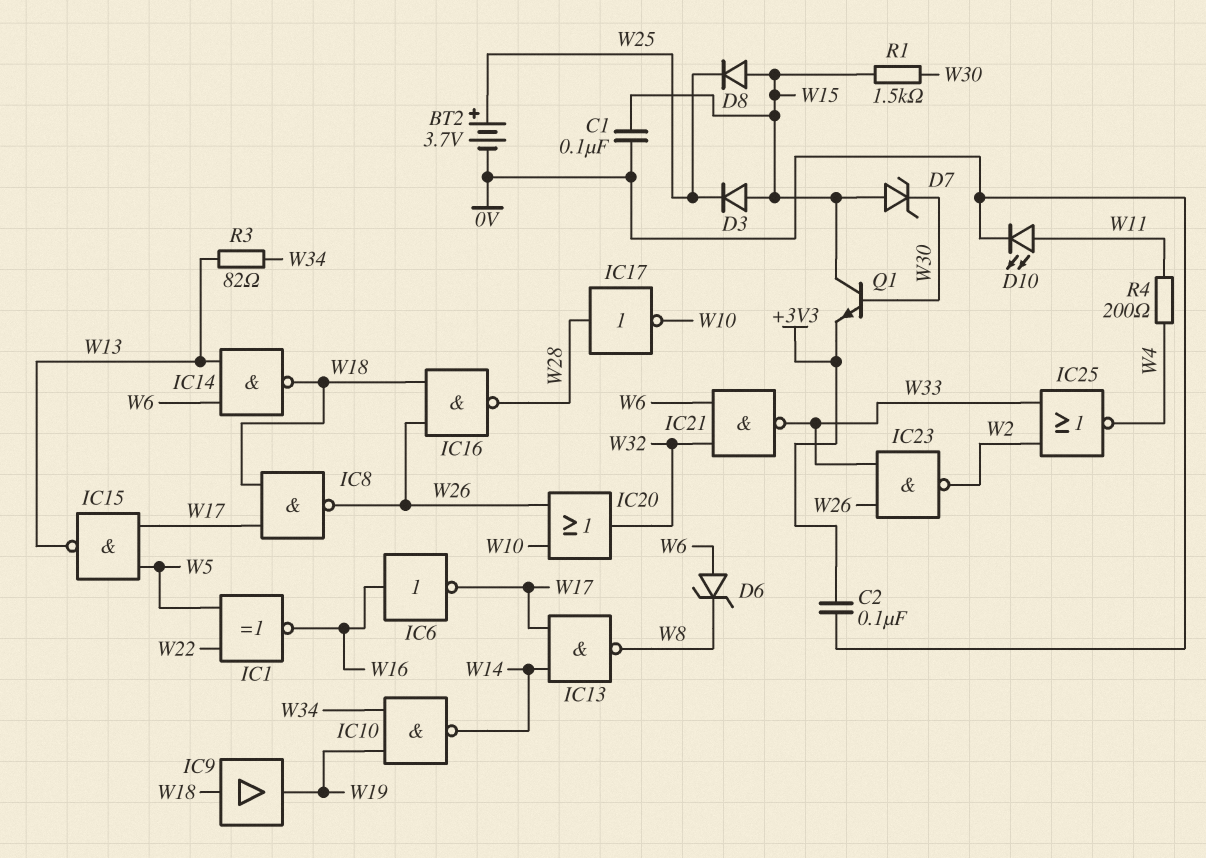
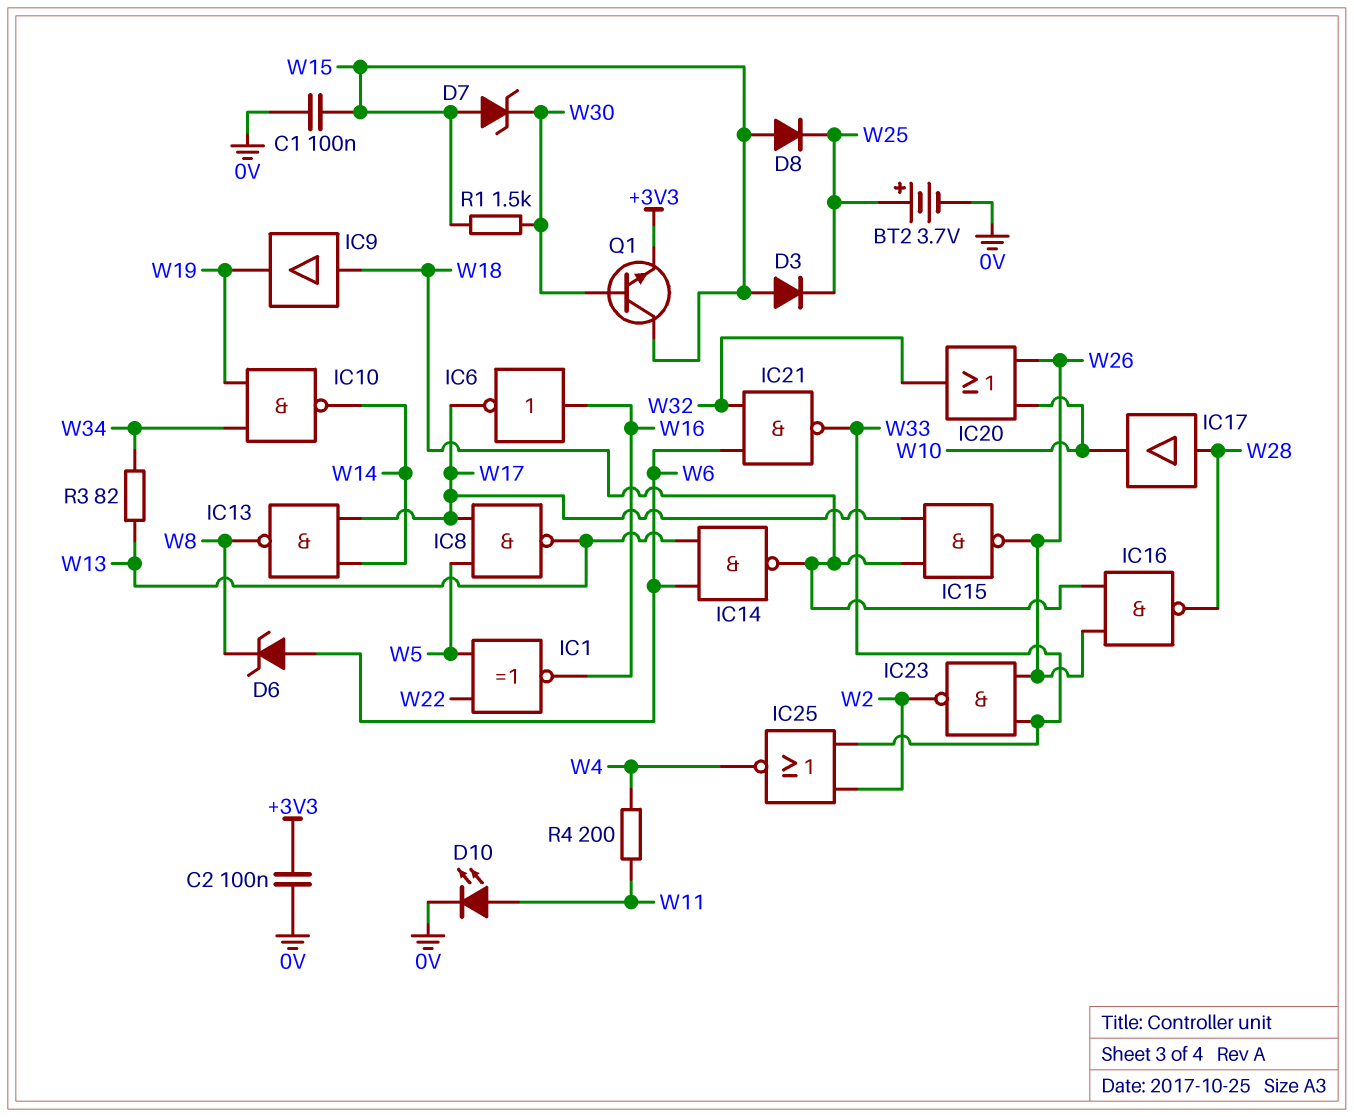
IC8: NAND (in W17, in W18, out W26) -> NAND (in W5, in W17, out W13)
IC15: NAND (in W5, in W17, out W13) -> NAND (in W17, in W18, out W26)
IC17: NOT (in W28, out W10) -> buffer (in W28, out W10)

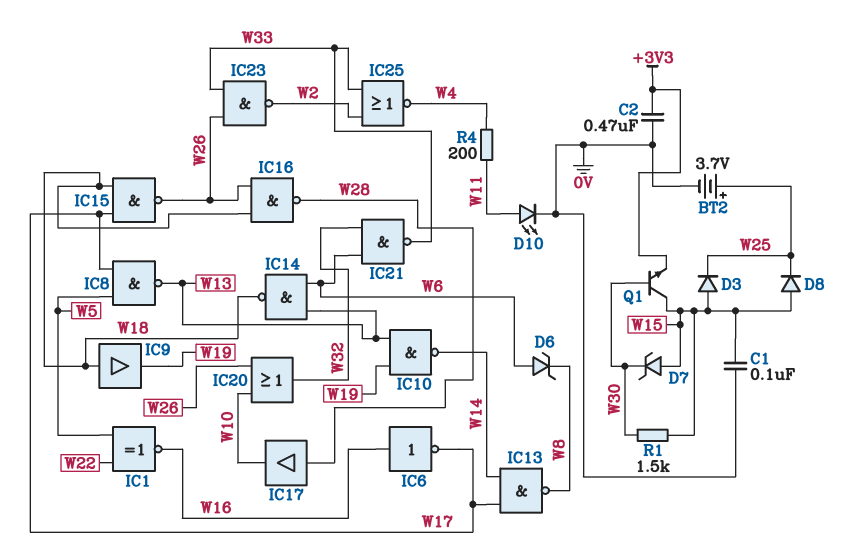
C2: 100nF (+3V3, 0V) -> 470nF (+3V3, 0V)
IC10: NAND (in W19, in W34, out W14) -> NAND (in W13, in W19, out W14)
R3: 82 (W13, W34) -> none

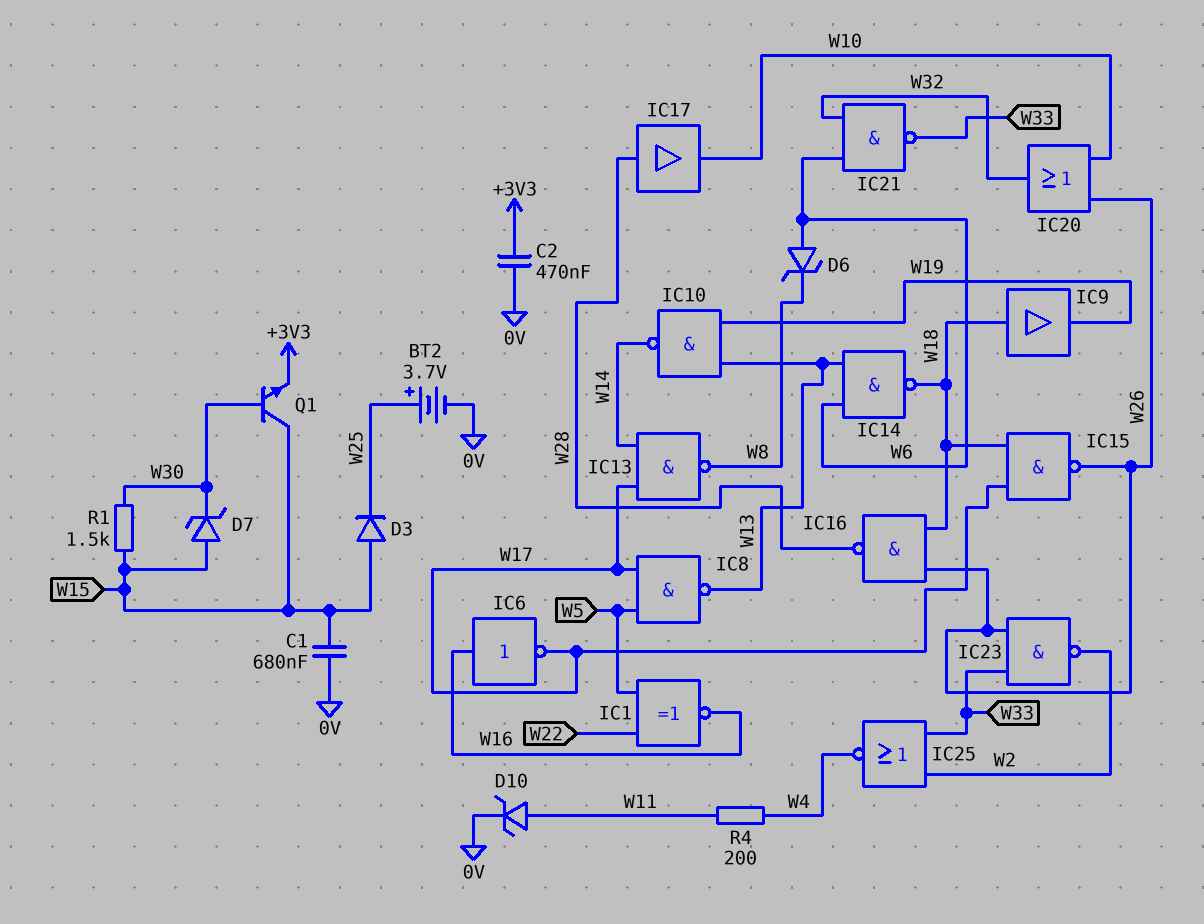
C1: 100nF (0V, W15) -> 680nF (0V, W15)
D8: diode (A W15, K W25) -> none
D10: LED (A W11, K 0V) -> zener (A W11, K 0V)

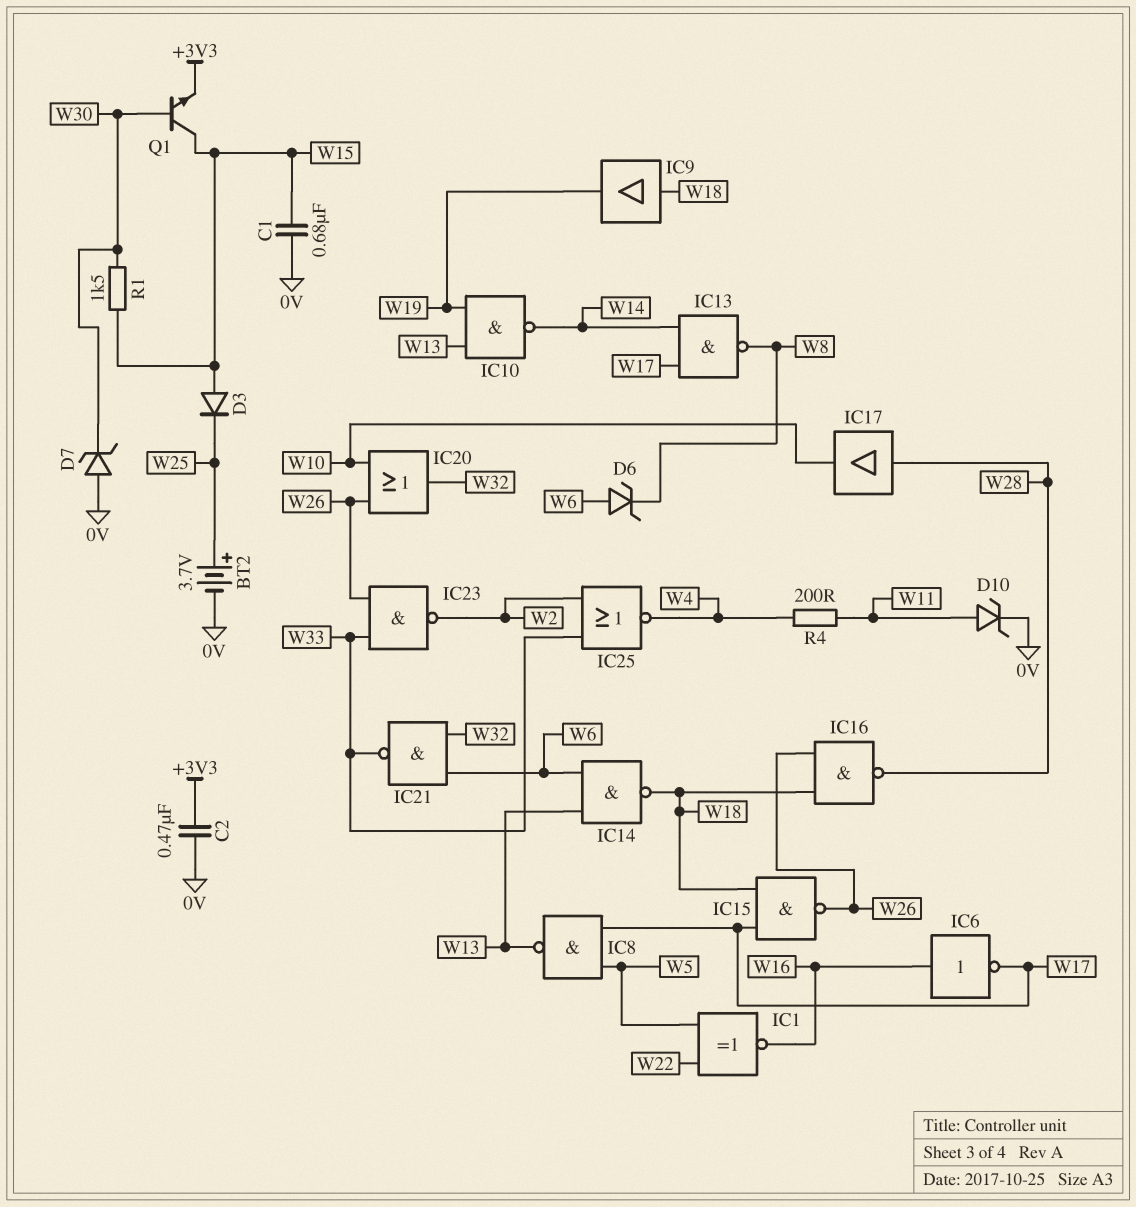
D7: zener (A W15, K W30) -> zener (A 0V, K W30)

